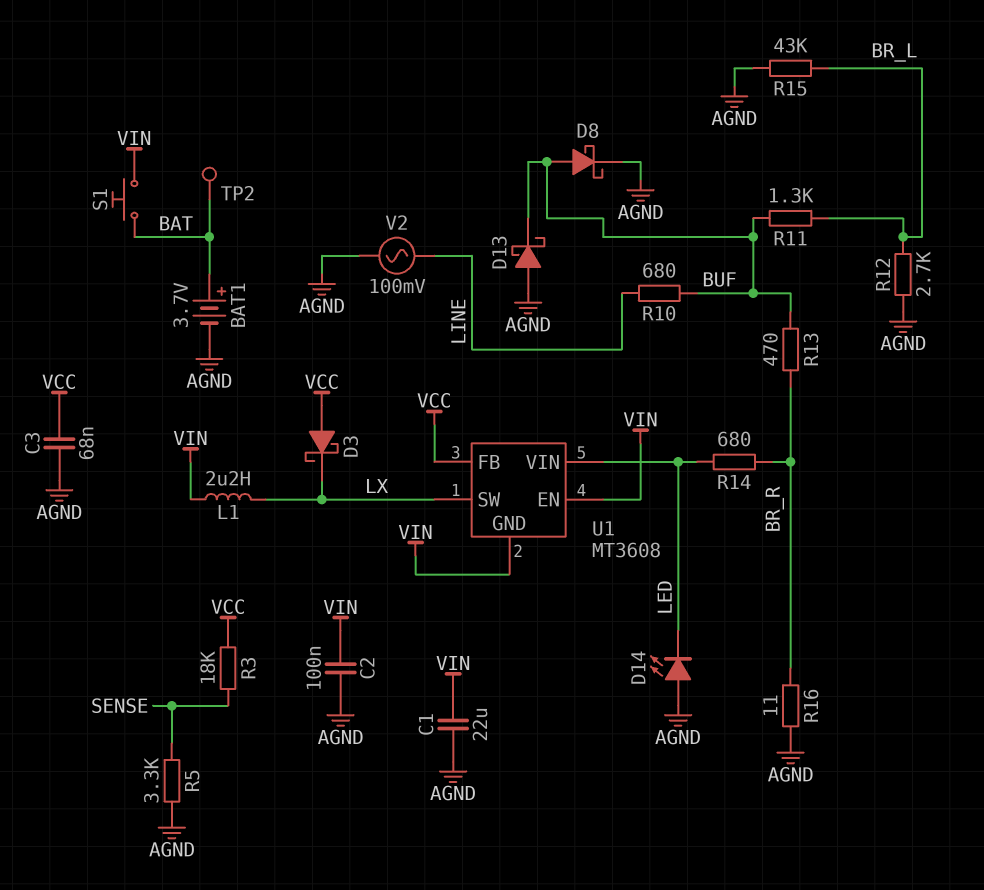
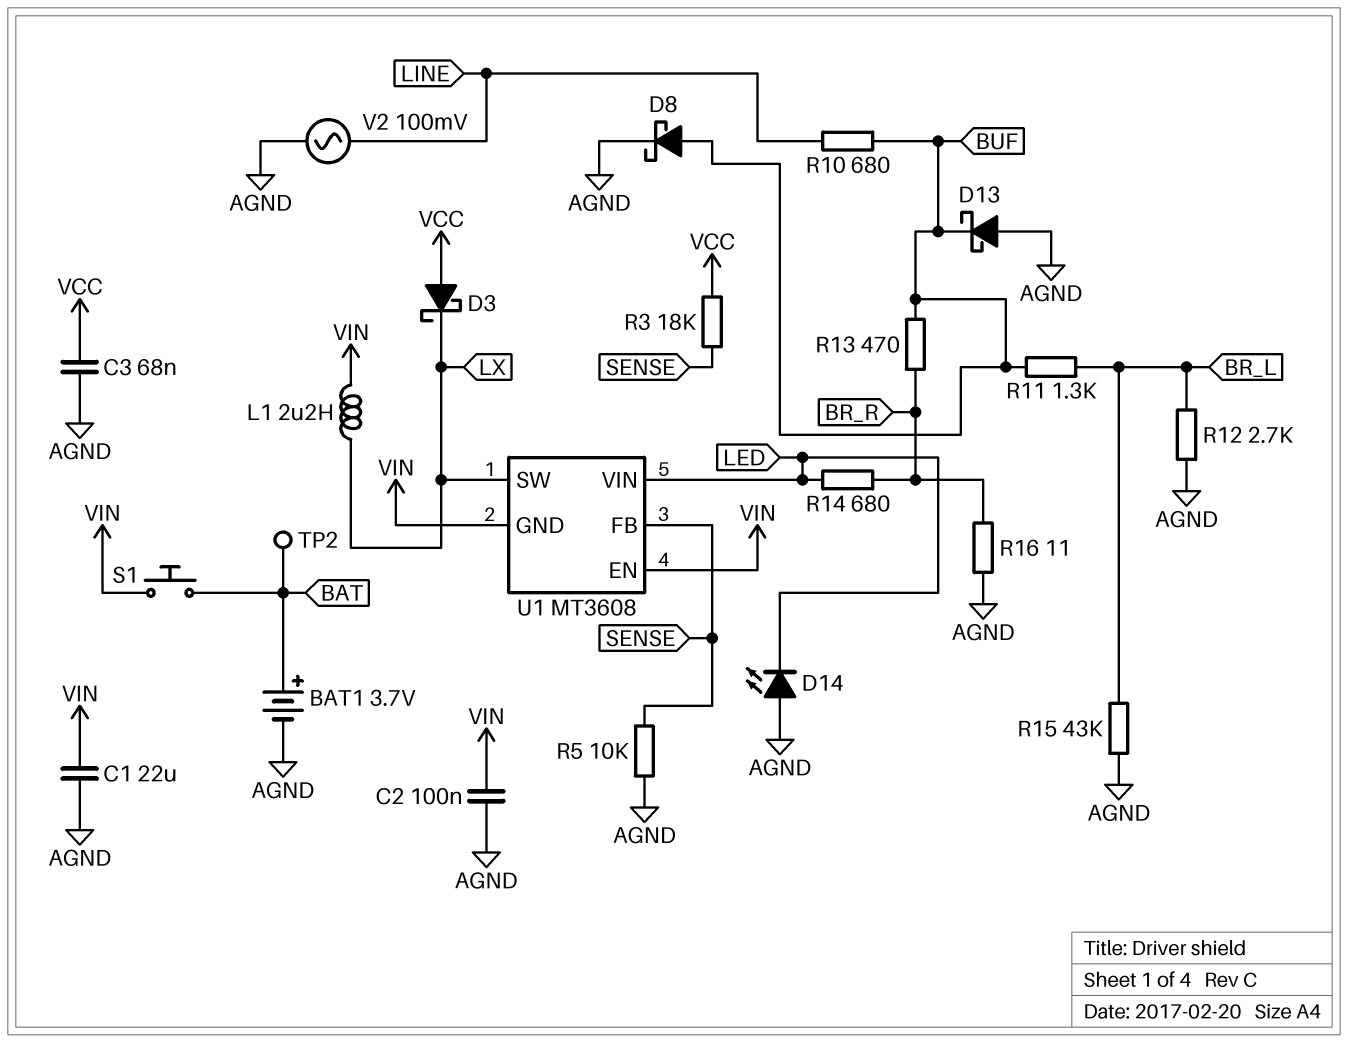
R5: 3.3k (AGND, SENSE) -> 10k (AGND, SENSE)
U1 pin FB: VCC -> SENSE

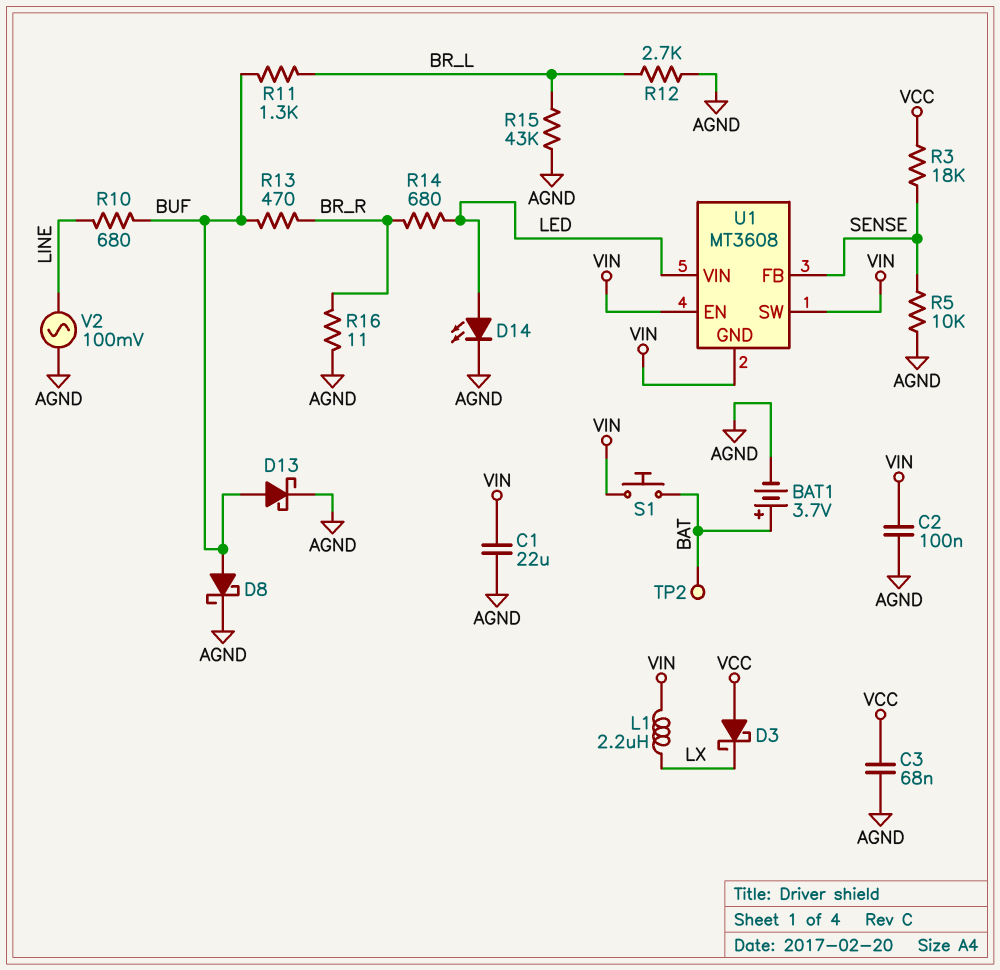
D13: schottky (A AGND, K BUF) -> schottky (A BUF, K AGND)
D14: LED (A AGND, K LED) -> LED (A LED, K AGND)
U1 pin SW: LX -> VIN

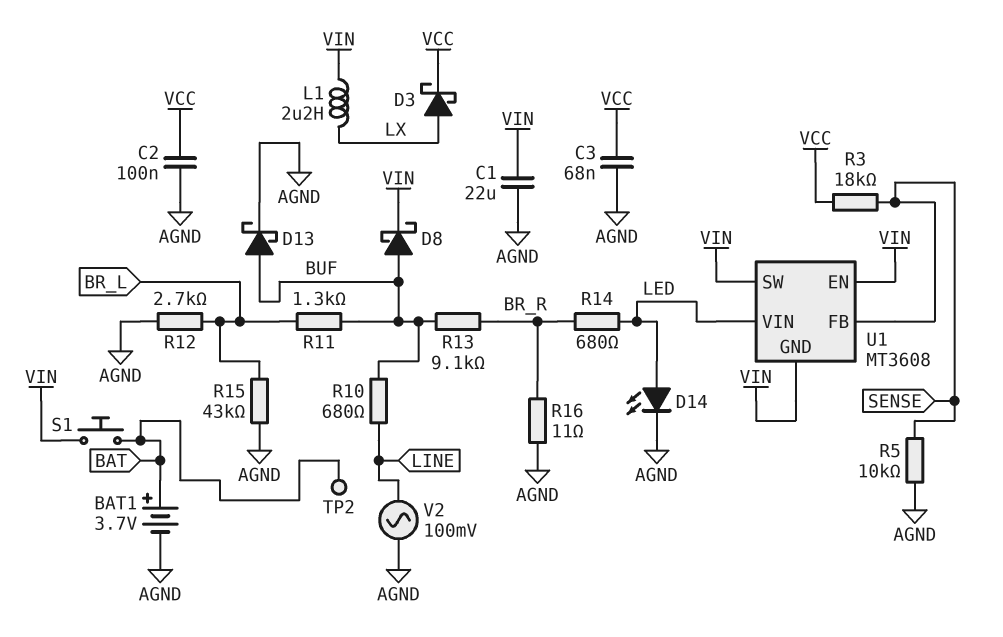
C2: 100nF (AGND, VIN) -> 100nF (AGND, VCC)
D3: schottky (A VCC, K LX) -> schottky (A LX, K VCC)
D8: schottky (A BUF, K AGND) -> schottky (A BUF, K VIN)
R13: 470 (BR_R, BUF) -> 9.1k (BR_R, BUF)

